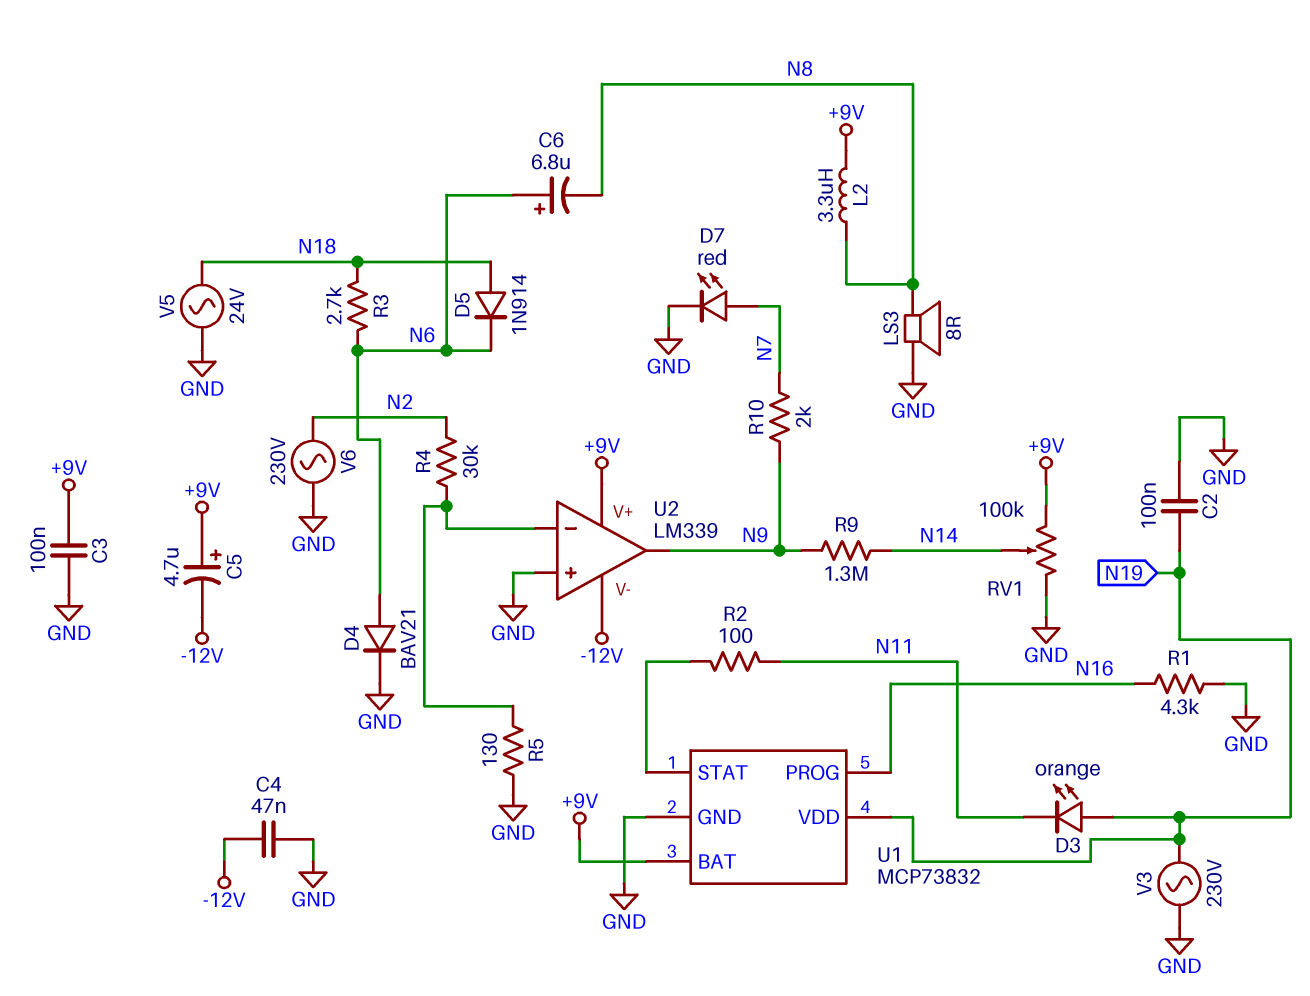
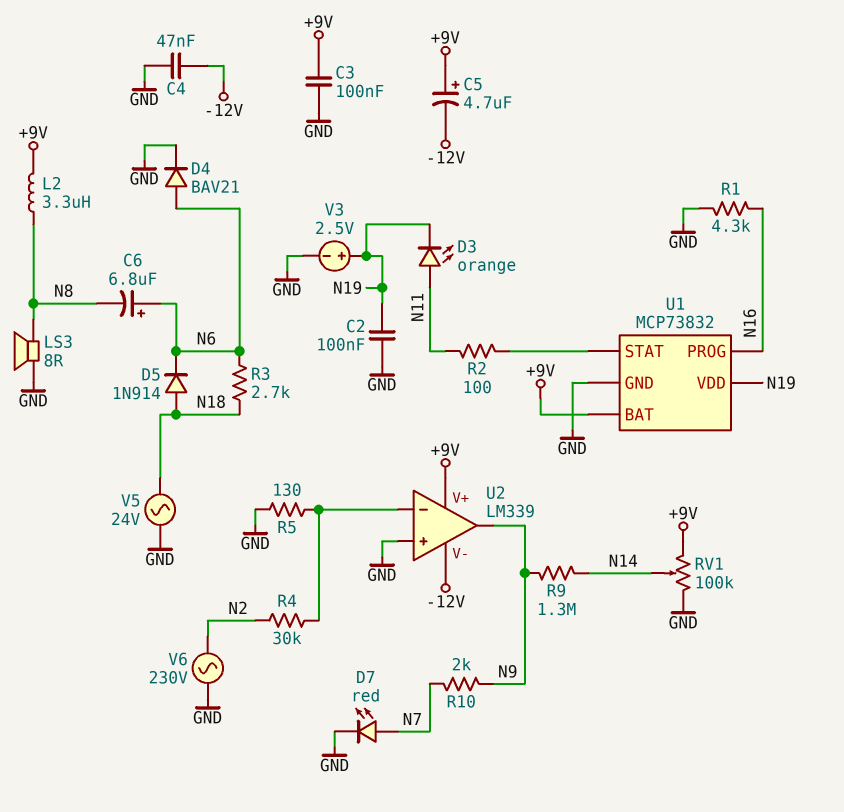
D3: LED orange (A N19, K N11) -> LED orange (A N11, K N19)
V3: AC 230V (GND, N19) -> 2.5V (plus N19, minus GND)

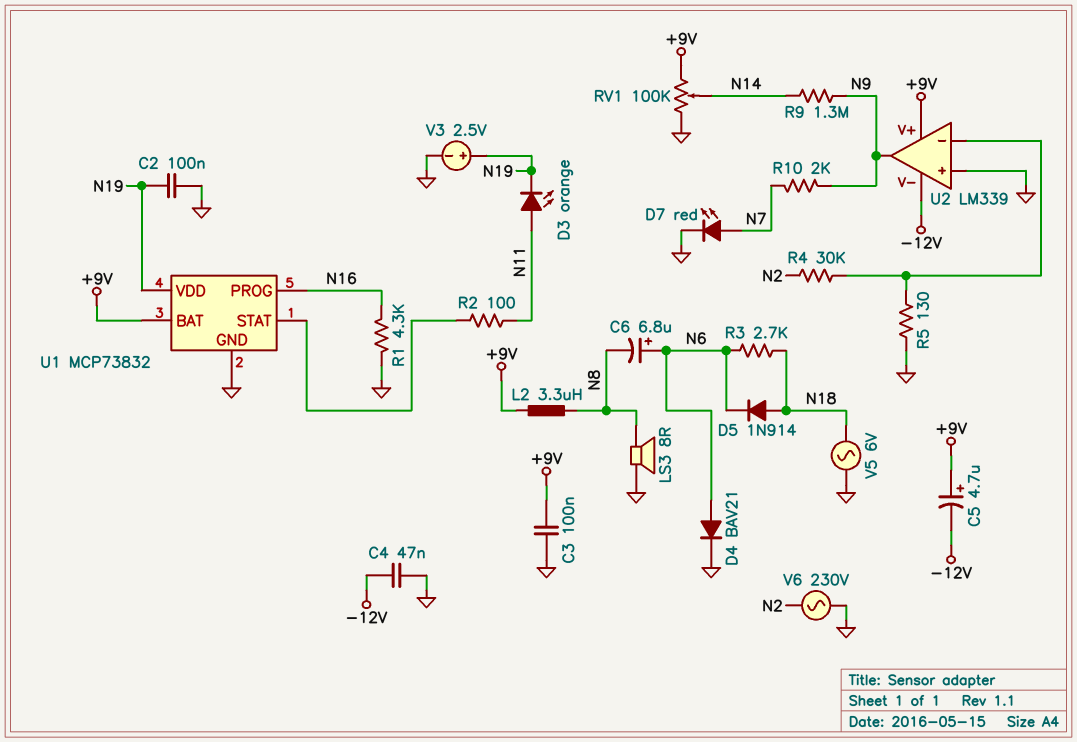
V5: AC 24V (GND, N18) -> AC 6V (GND, N18)

